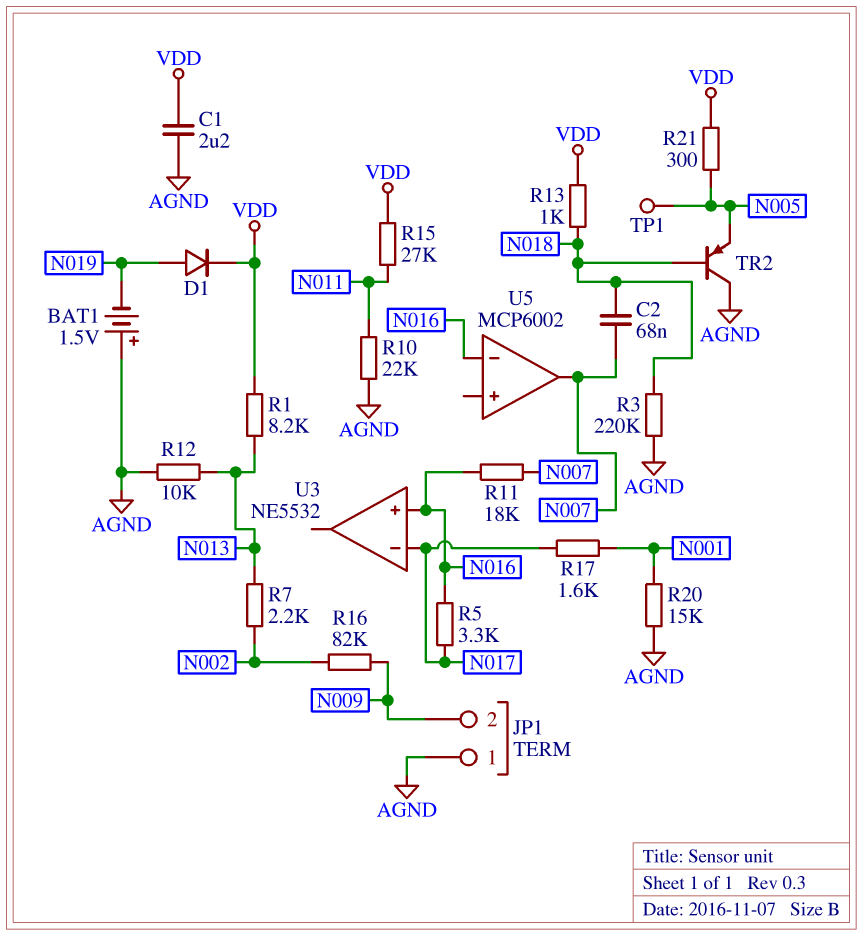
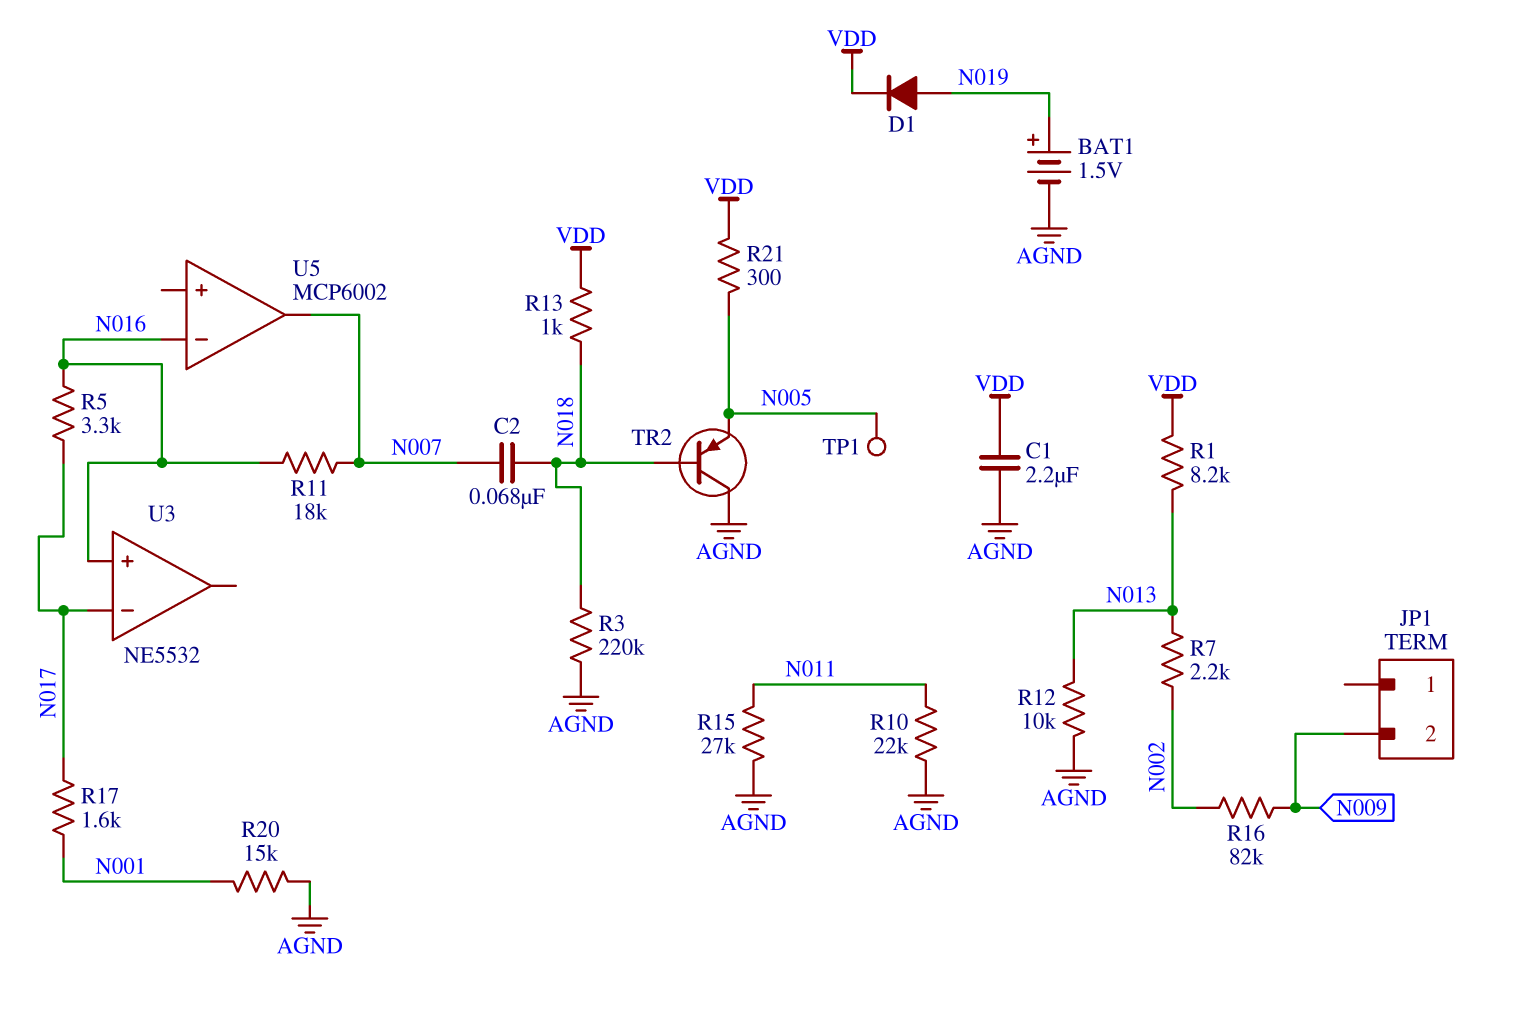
BAT1: 1.5V (plus AGND, minus N019) -> 1.5V (plus N019, minus AGND)
JP1 pin 1: AGND -> none
R15: 27k (N011, VDD) -> 27k (AGND, N011)

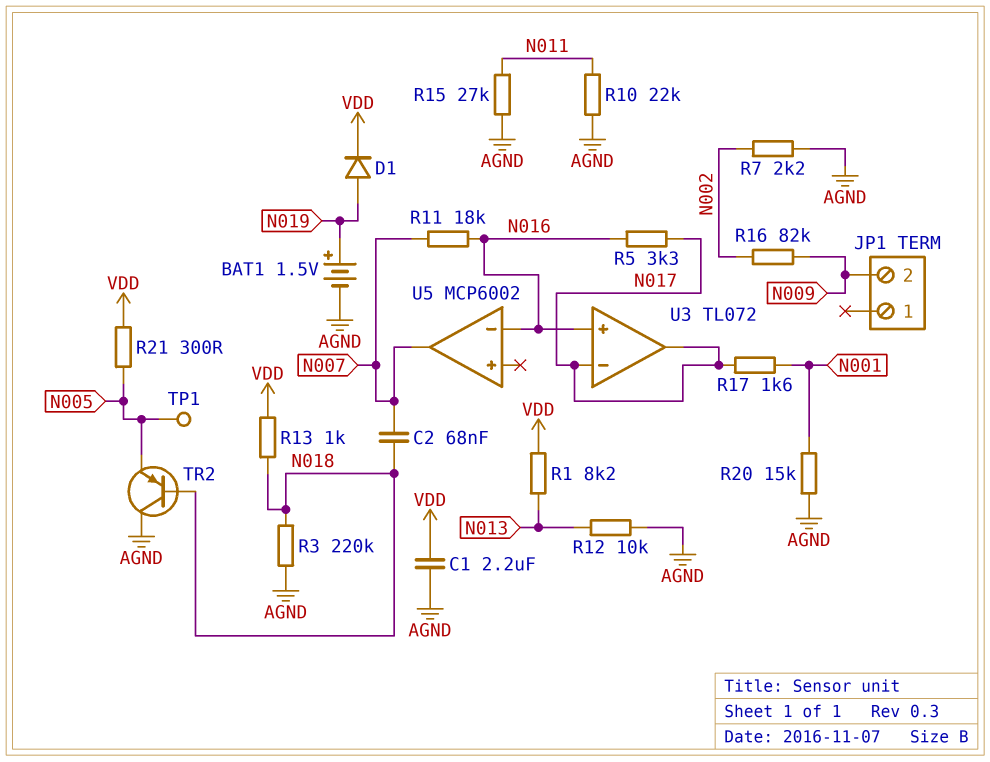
R7: 2.2k (N002, N013) -> 2.2k (AGND, N002)
U3: NE5532 -> TL072
U3 pin out: none -> N017

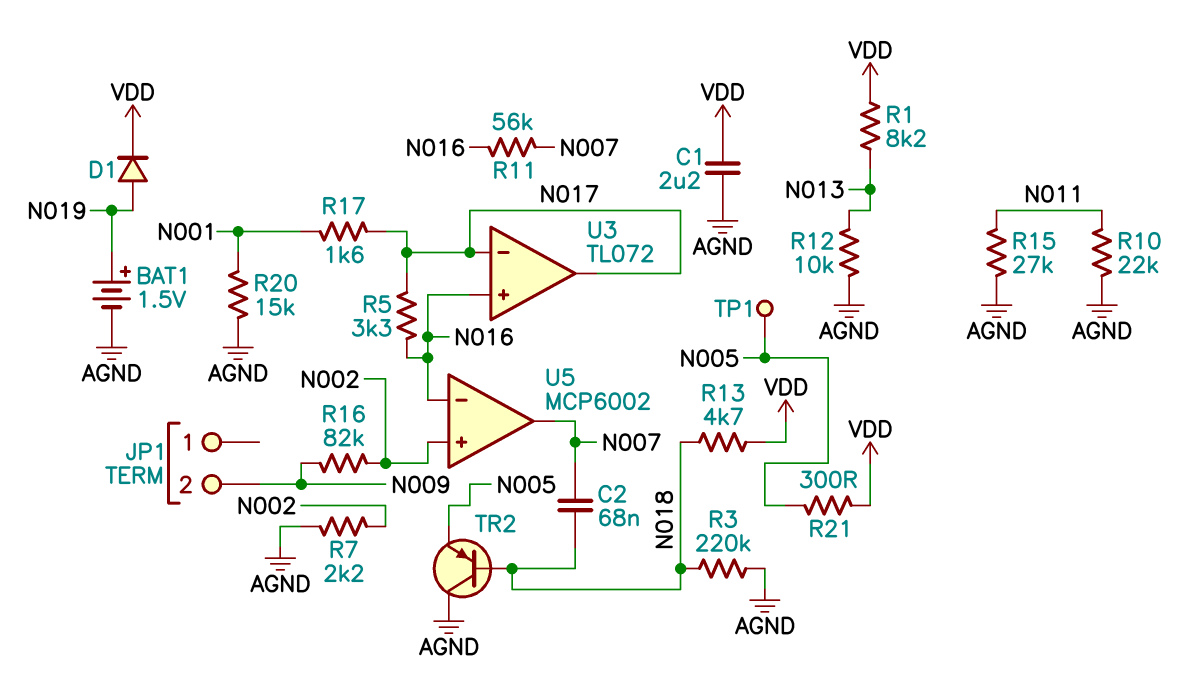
R11: 18k (N007, N016) -> 56k (N007, N016)
R13: 1k (N018, VDD) -> 4.7k (N018, VDD)
U5 pin in+: none -> N002

